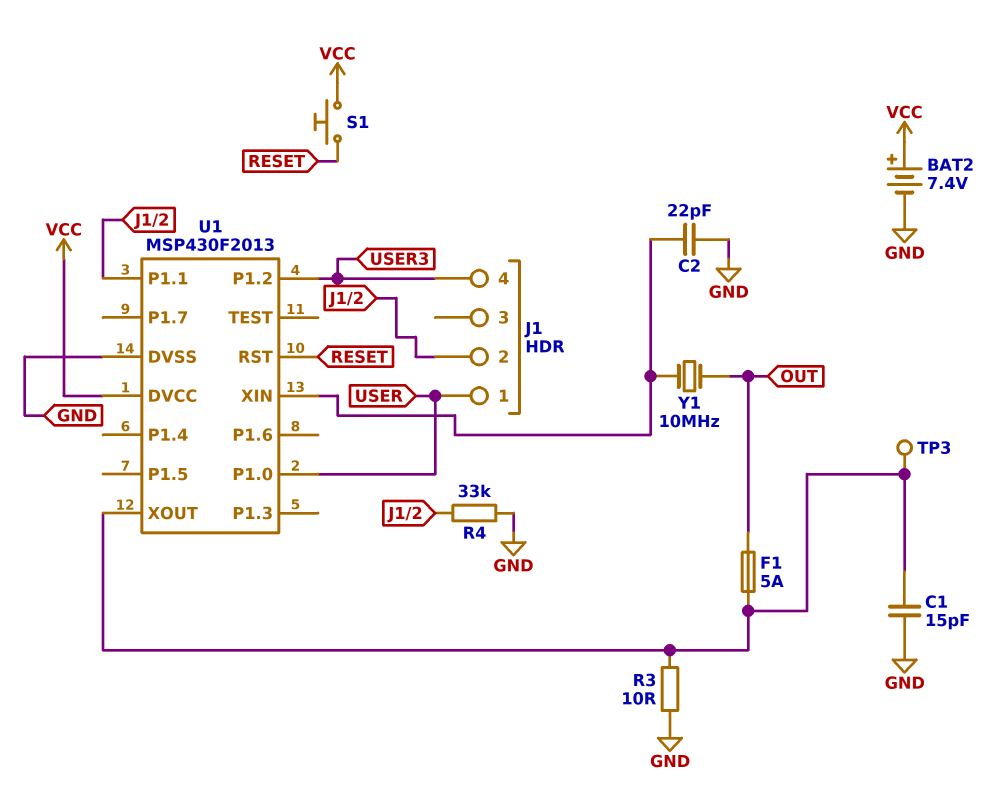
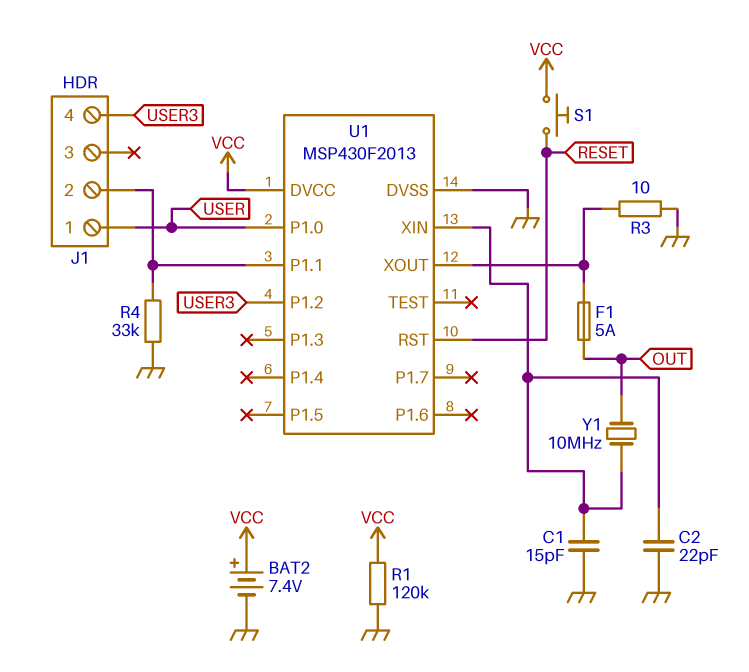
C1: 15pF (GND, U1/XOUT) -> 15pF (GND, U1/XIN)
R1: none -> 120k (GND, VCC)
TP3: test point (U1/XOUT) -> none

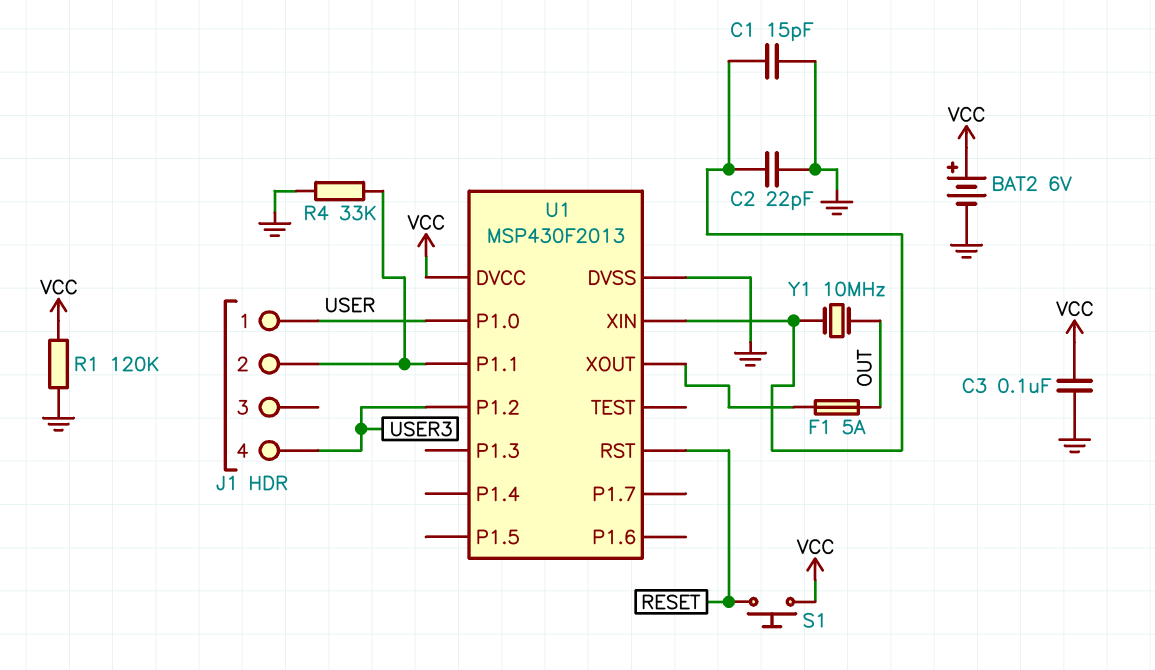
BAT2: 7.4V (plus VCC, minus GND) -> 6V (plus VCC, minus GND)
C3: none -> 100nF (GND, VCC)
R3: 10 (GND, U1/XOUT) -> none

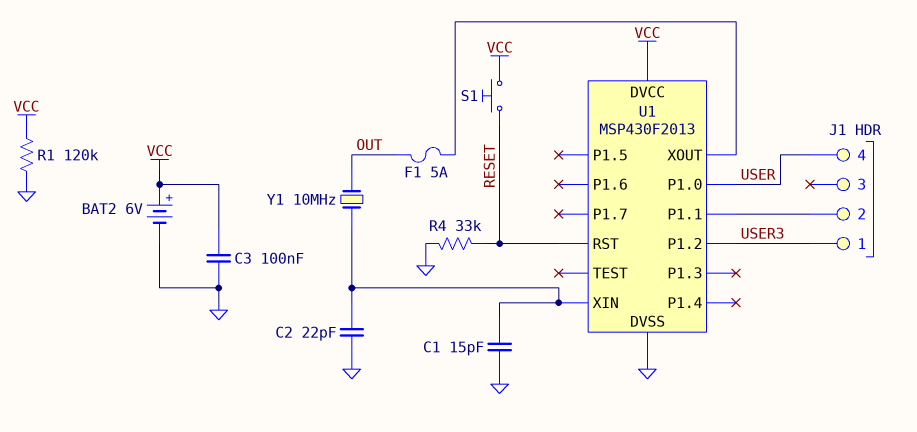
J1 pin 1: USER -> USER3
J1 pin 4: USER3 -> USER
R4: 33k (GND, J1/2) -> 33k (GND, RESET)

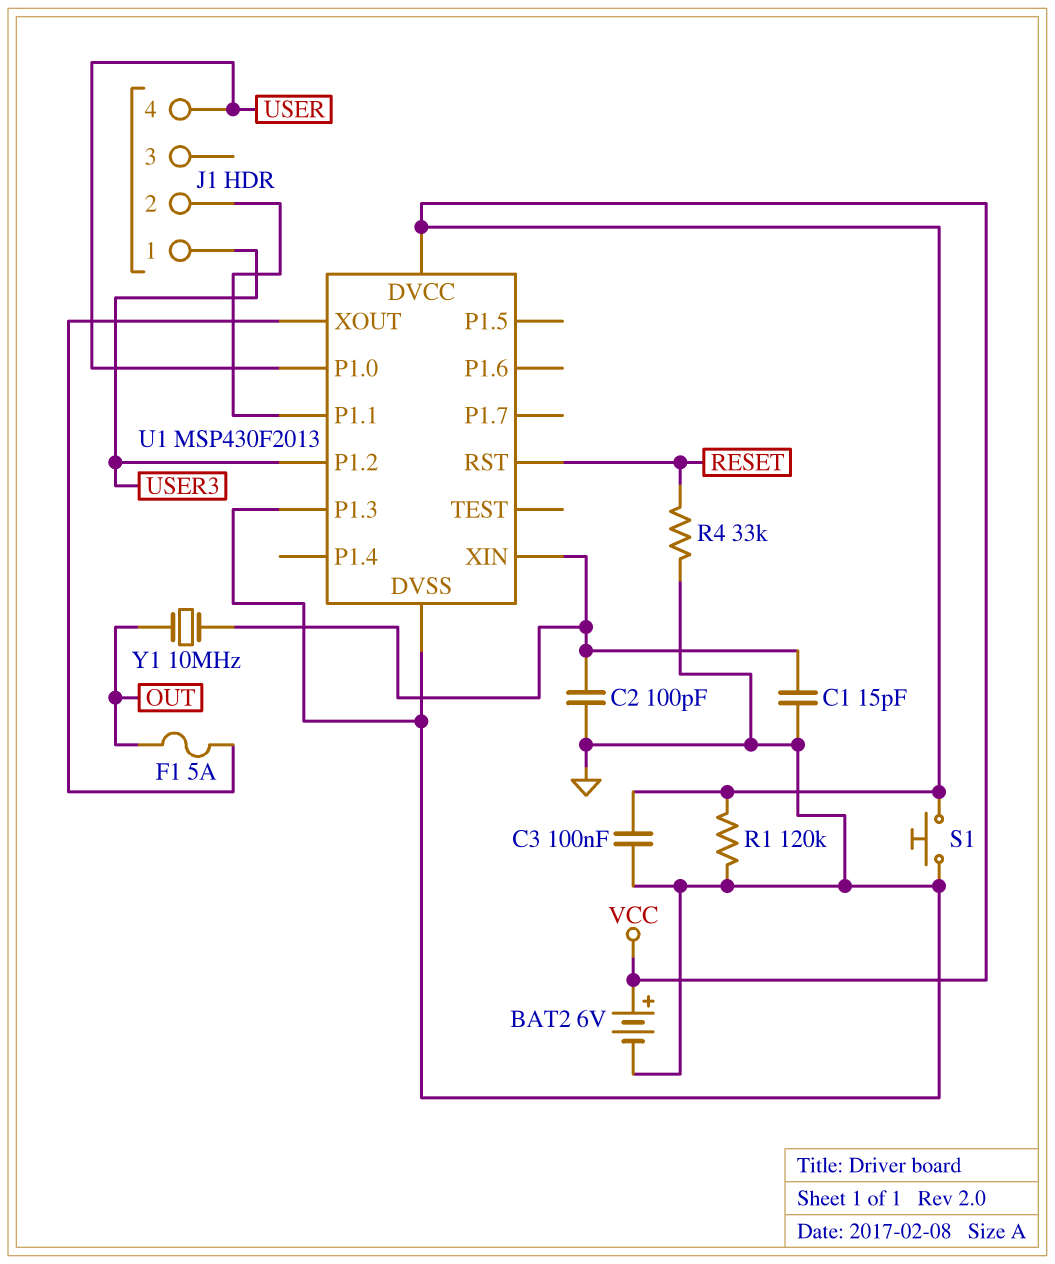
C2: 22pF (GND, U1/XIN) -> 100pF (GND, U1/XIN)
S1: button (RESET, VCC) -> button (GND, VCC)
U1 pin P1.3: none -> GND

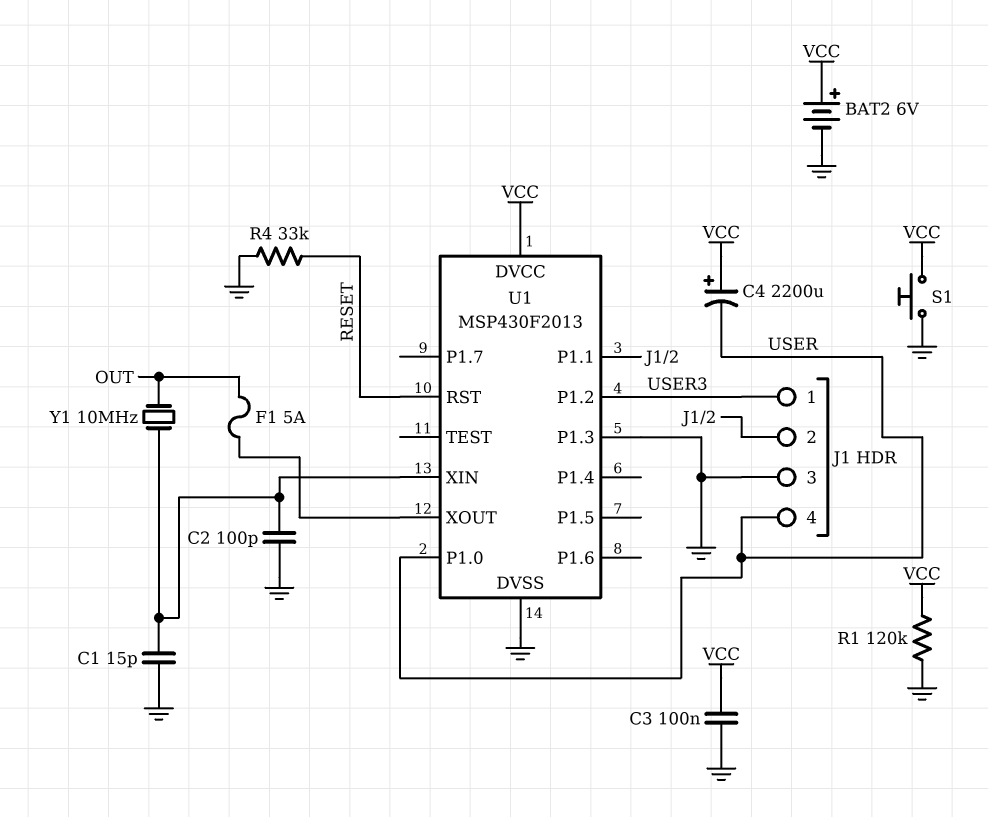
C4: none -> 2200uF (plus VCC, minus USER)
J1 pin 3: none -> GND

